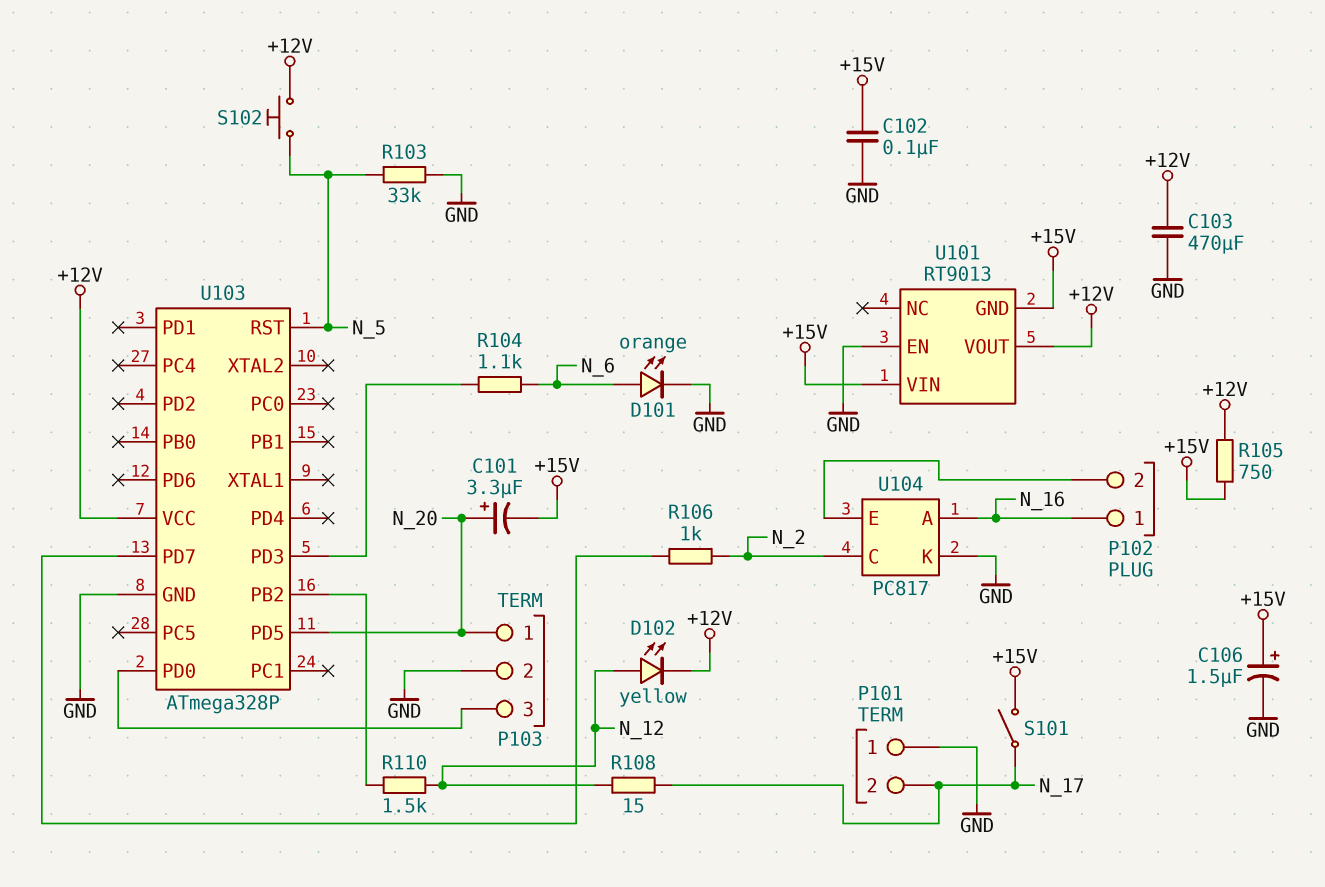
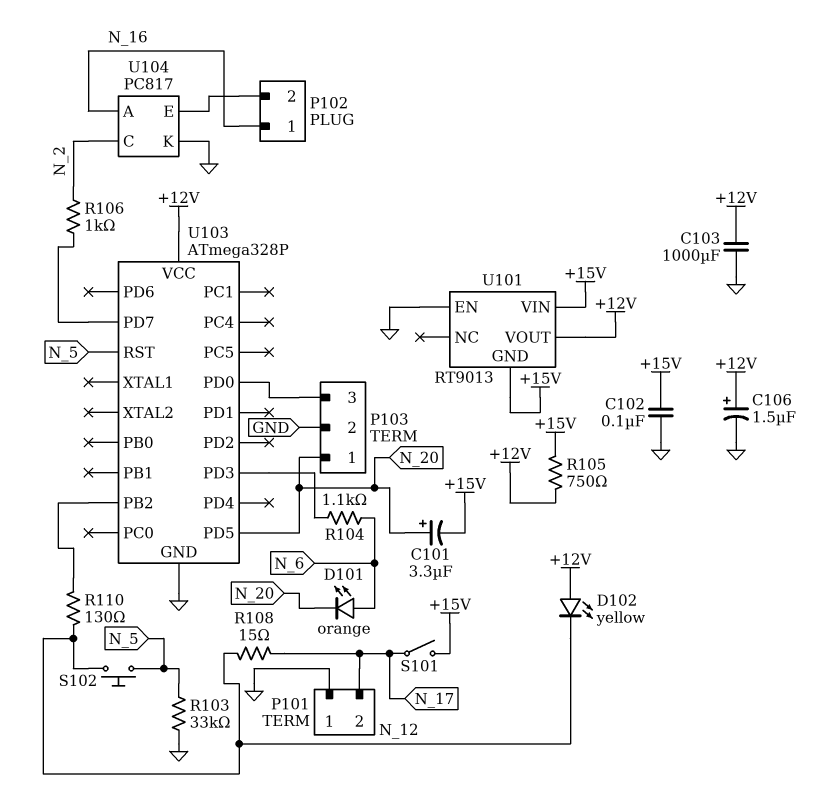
C103: 470uF (+12V, GND) -> 1000uF (+12V, GND)
C106: 1.5uF (plus +15V, minus GND) -> 1.5uF (plus +12V, minus GND)
D101: LED orange (A N_6, K GND) -> LED orange (A N_6, K N_20)
D102: LED yellow (A N_12, K +12V) -> LED yellow (A +12V, K N_12)
R110: 1.5k (N_12, U103/PB2) -> 130 (N_12, U103/PB2)
S102: button (+12V, N_5) -> button (N_5, N_12)

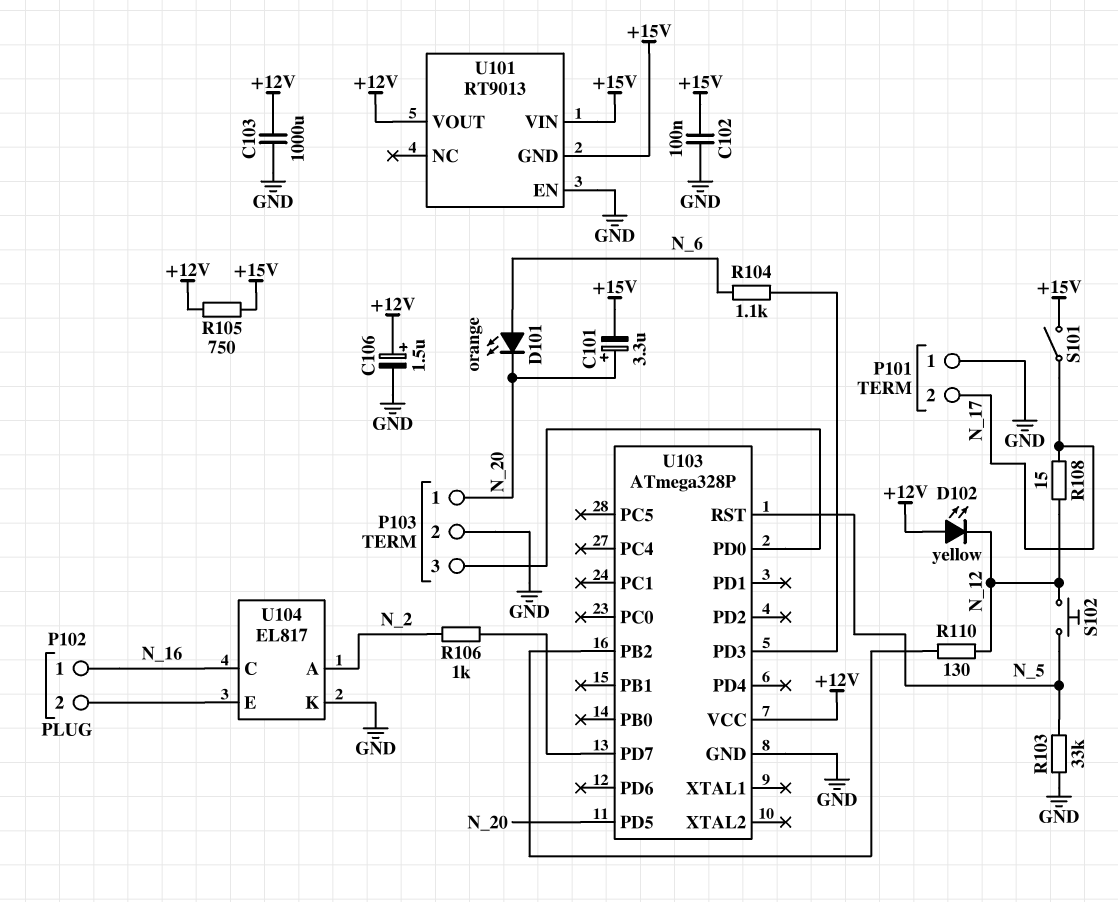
U104: PC817 -> EL817
U104 pin A: N_16 -> N_2
U104 pin C: N_2 -> N_16

